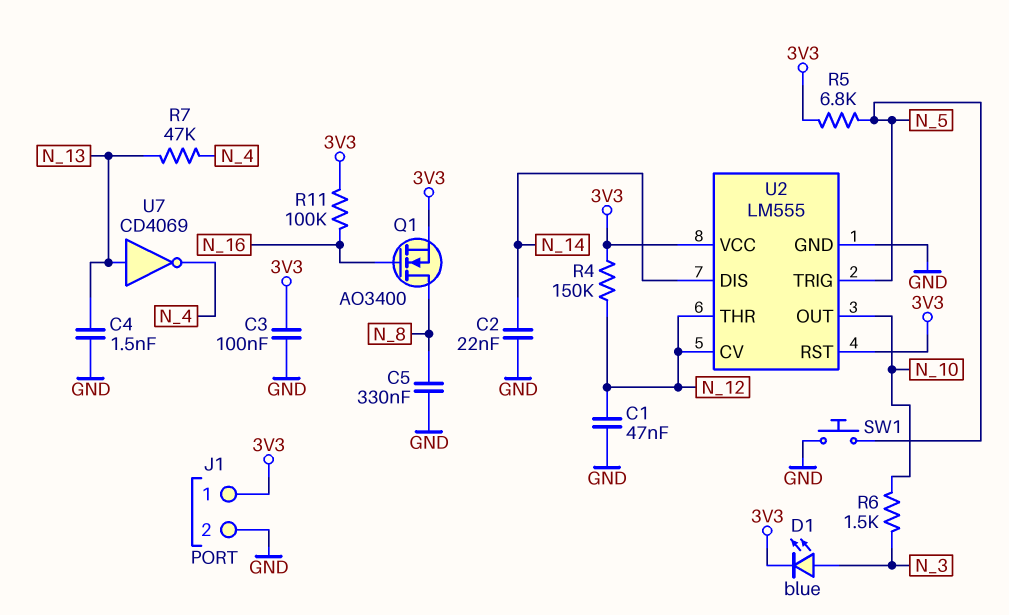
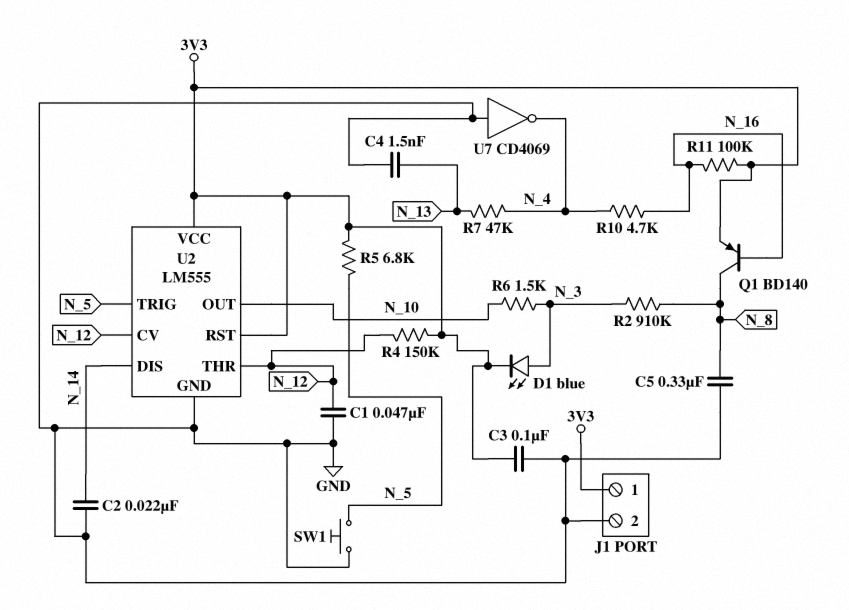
Q1: NMOS AO3400 (G N_16, D N_8, S 3V3) -> PNP BD140 (B N_16, C N_8, E 3V3)
R2: none -> 910k (N_3, N_8)
R10: none -> 4.7k (N_4, N_16)
U7: NOT CD4069 (in N_13, out N_4) -> NOT CD4069 (in GND, out N_4)

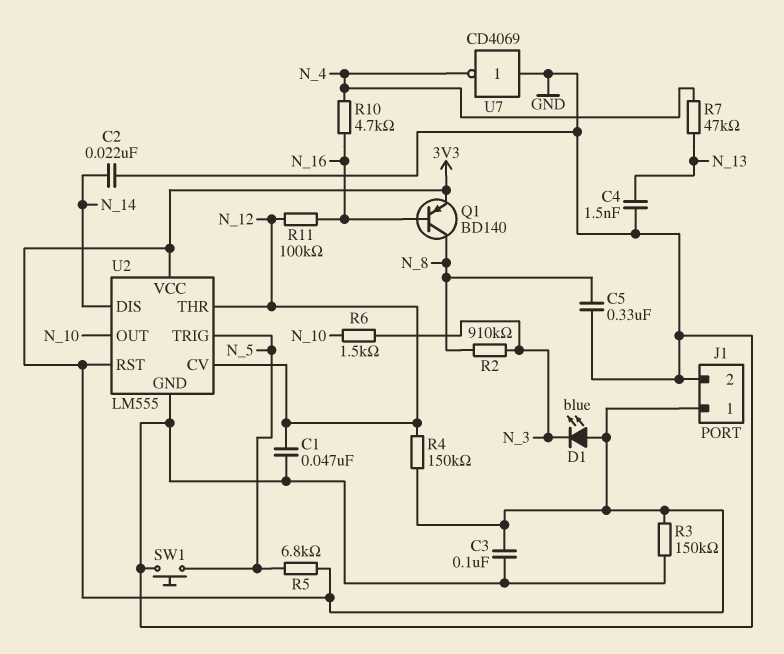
D1: LED blue (A N_3, K 3V3) -> LED blue (A 3V3, K N_3)
R3: none -> 150k (3V3, GND)
R11: 100k (3V3, N_16) -> 100k (N_12, N_16)

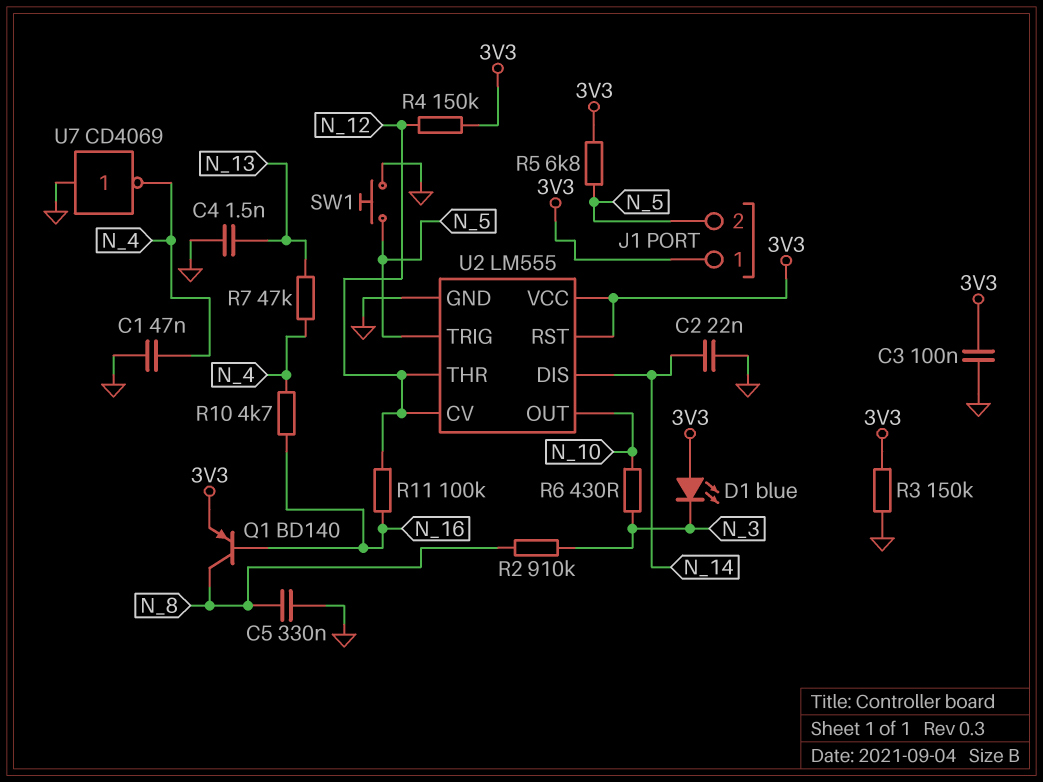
C1: 47nF (GND, N_12) -> 47nF (GND, N_4)
J1 pin 2: GND -> N_5
R6: 1.5k (N_3, N_10) -> 430 (N_3, N_10)

